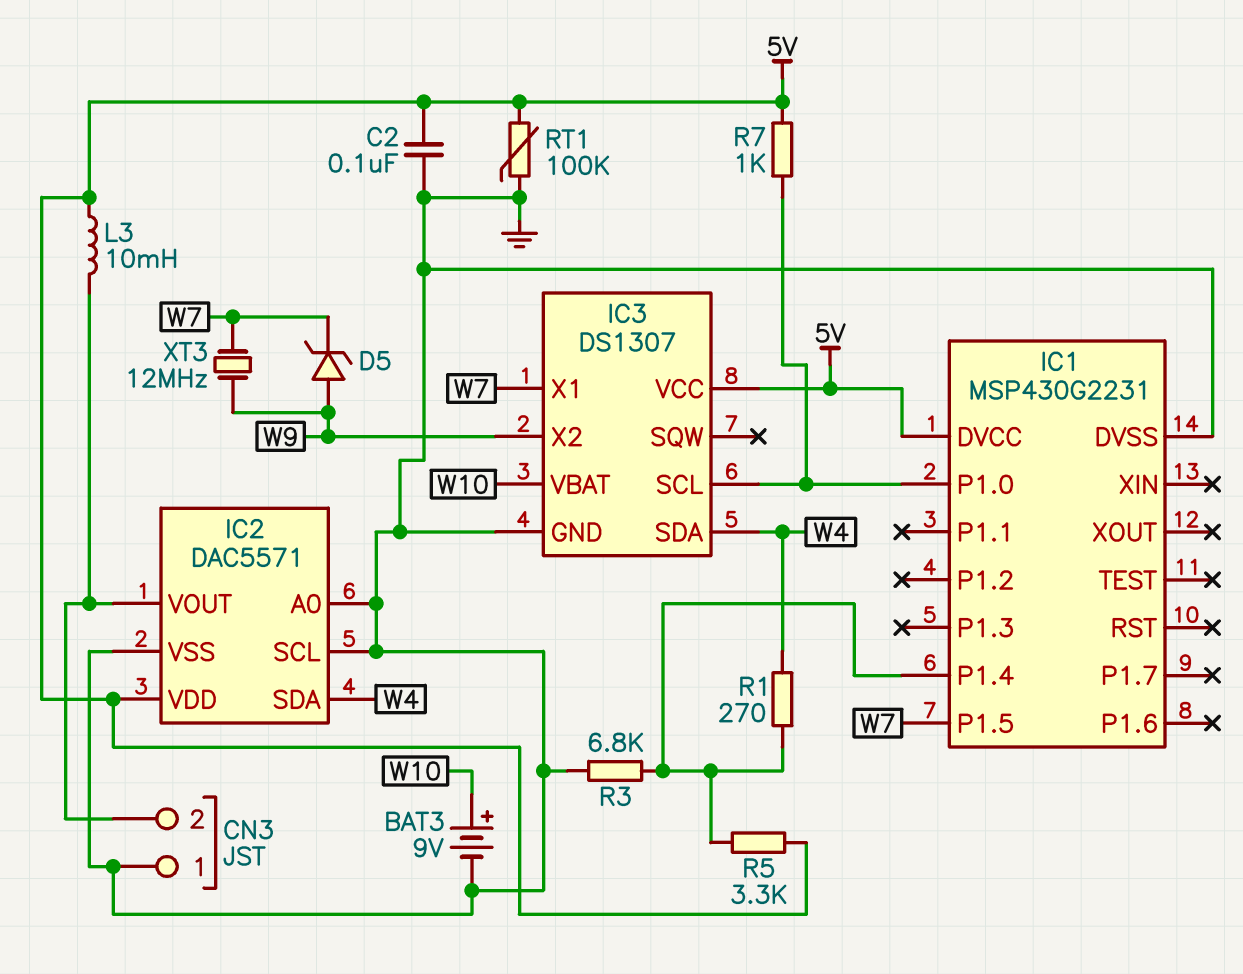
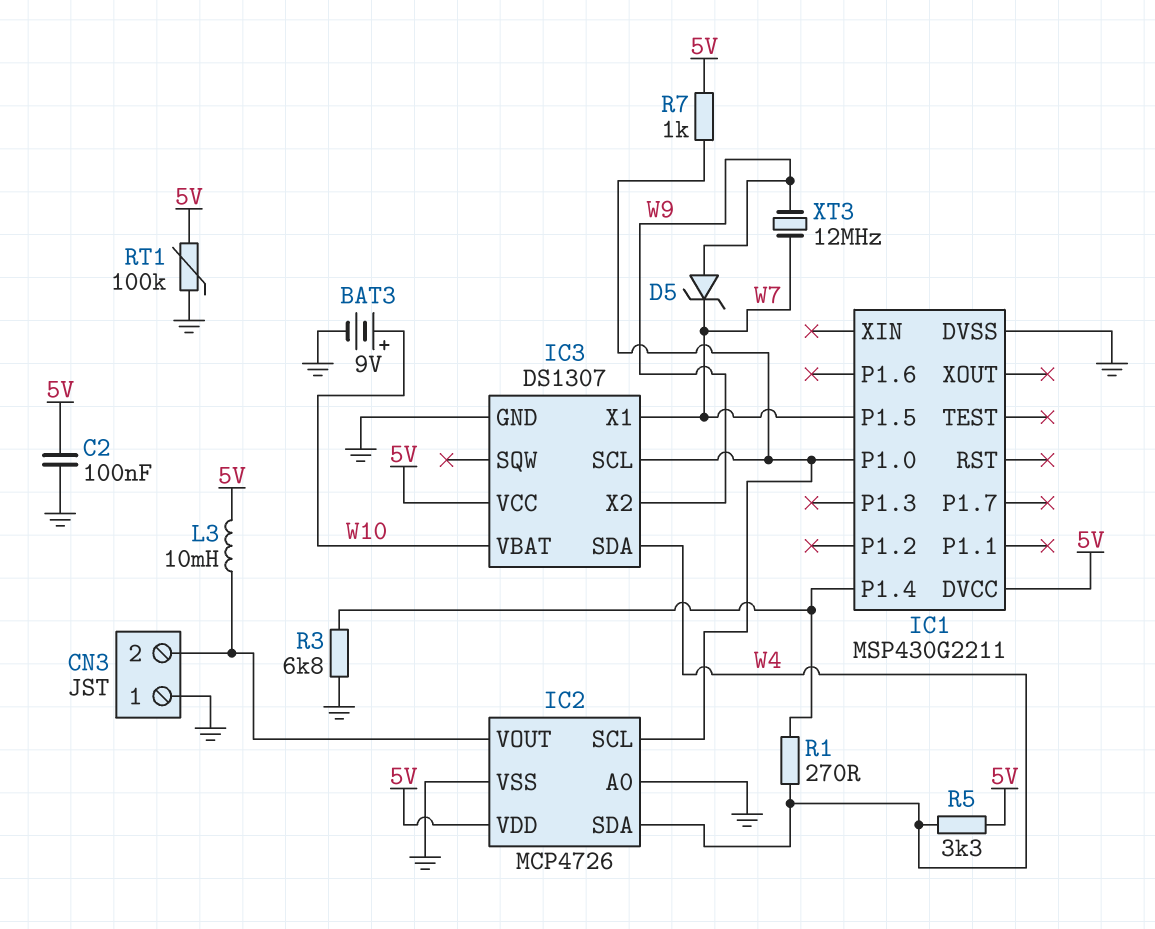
IC1: MSP430G2231 -> MSP430G2211
IC2: DAC5571 -> MCP4726
IC2 pin SCL: GND -> IC1/P1.0
R5: 3.3k (5V, IC1/P1.4) -> 3.3k (5V, W4)

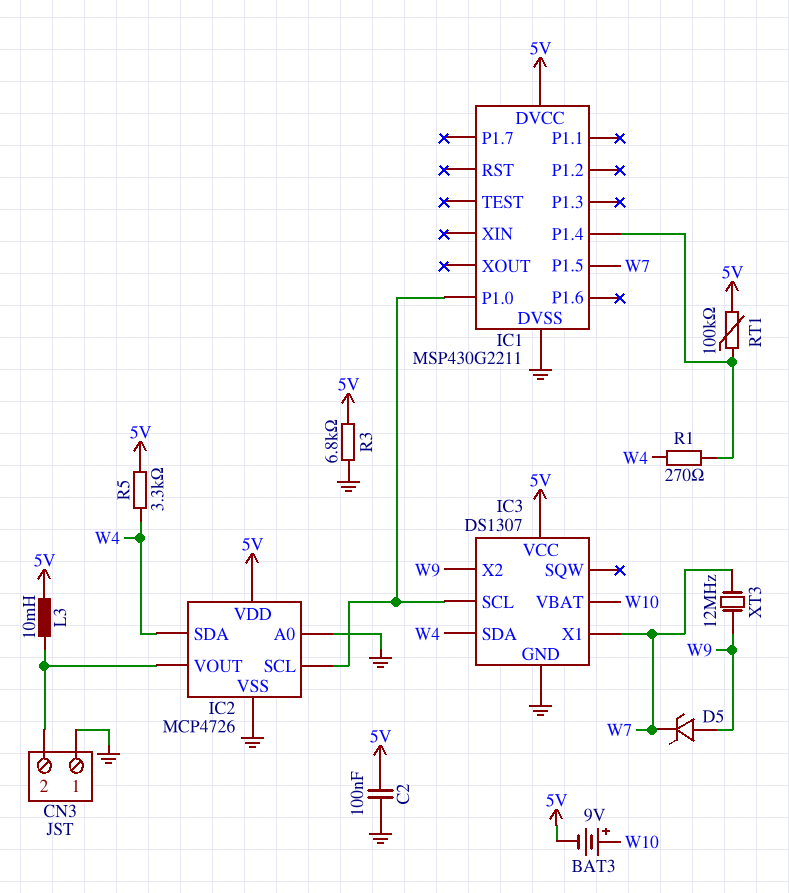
BAT3: 9V (plus W10, minus GND) -> 9V (plus W10, minus 5V)
R3: 6.8k (GND, IC1/P1.4) -> 6.8k (5V, GND)
R7: 1k (5V, IC1/P1.0) -> none
RT1: 100k (5V, GND) -> 100k (5V, IC1/P1.4)

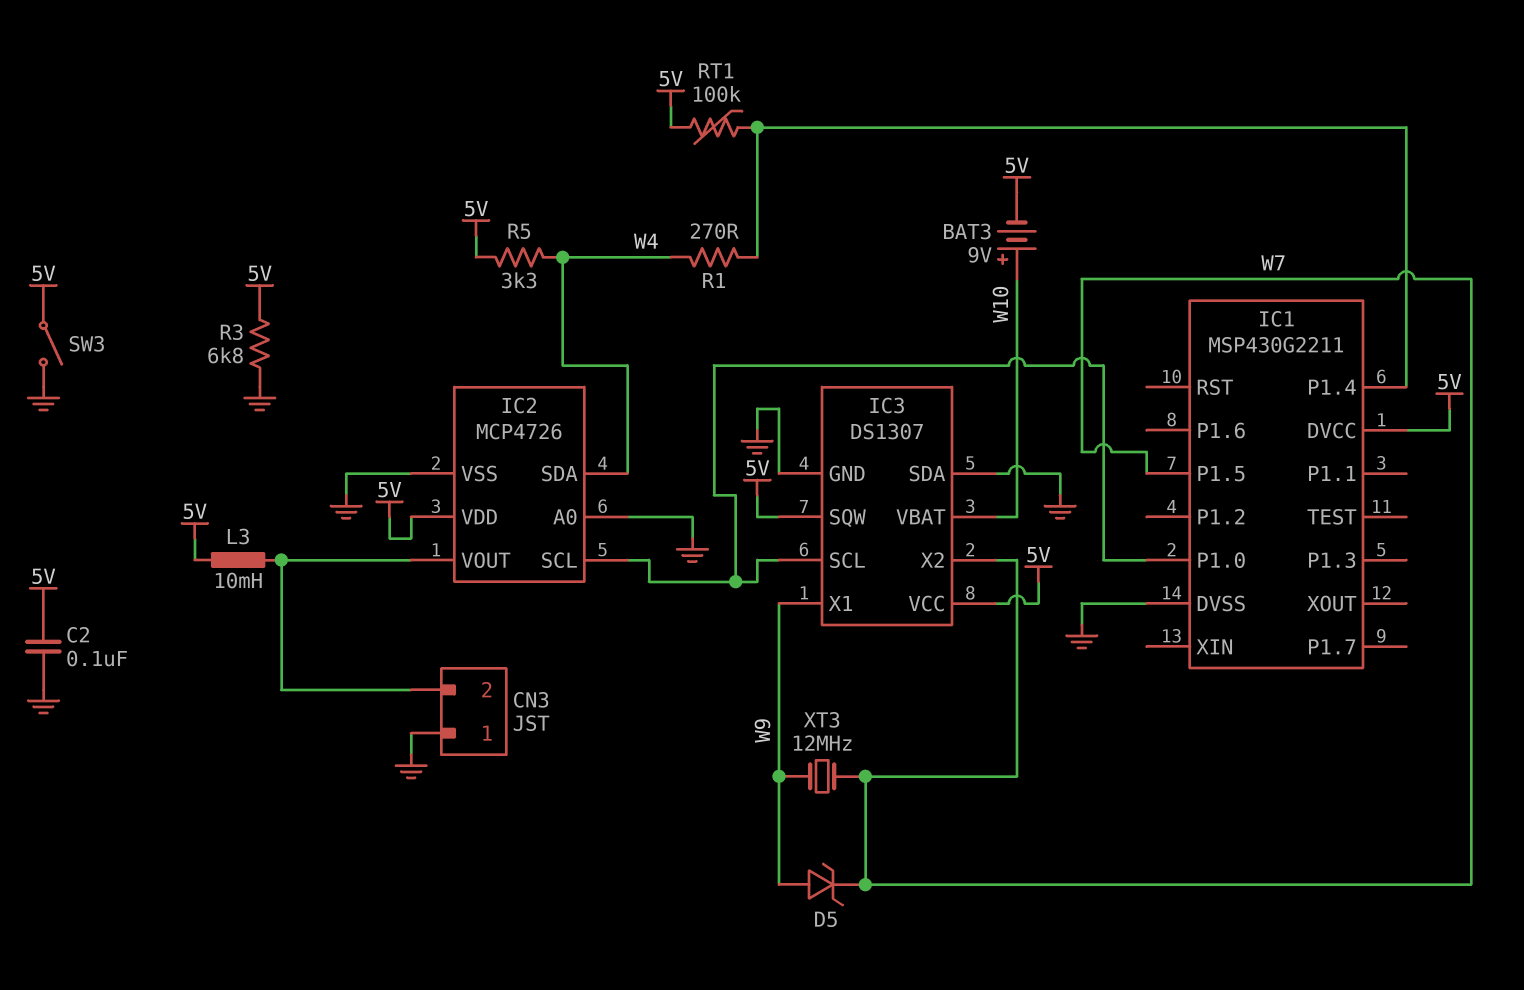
IC3 pin SDA: W4 -> GND
IC3 pin SQW: none -> 5V
IC3 pin X1: W7 -> W9
IC3 pin X2: W9 -> W7
SW3: none -> switch (5V, GND)

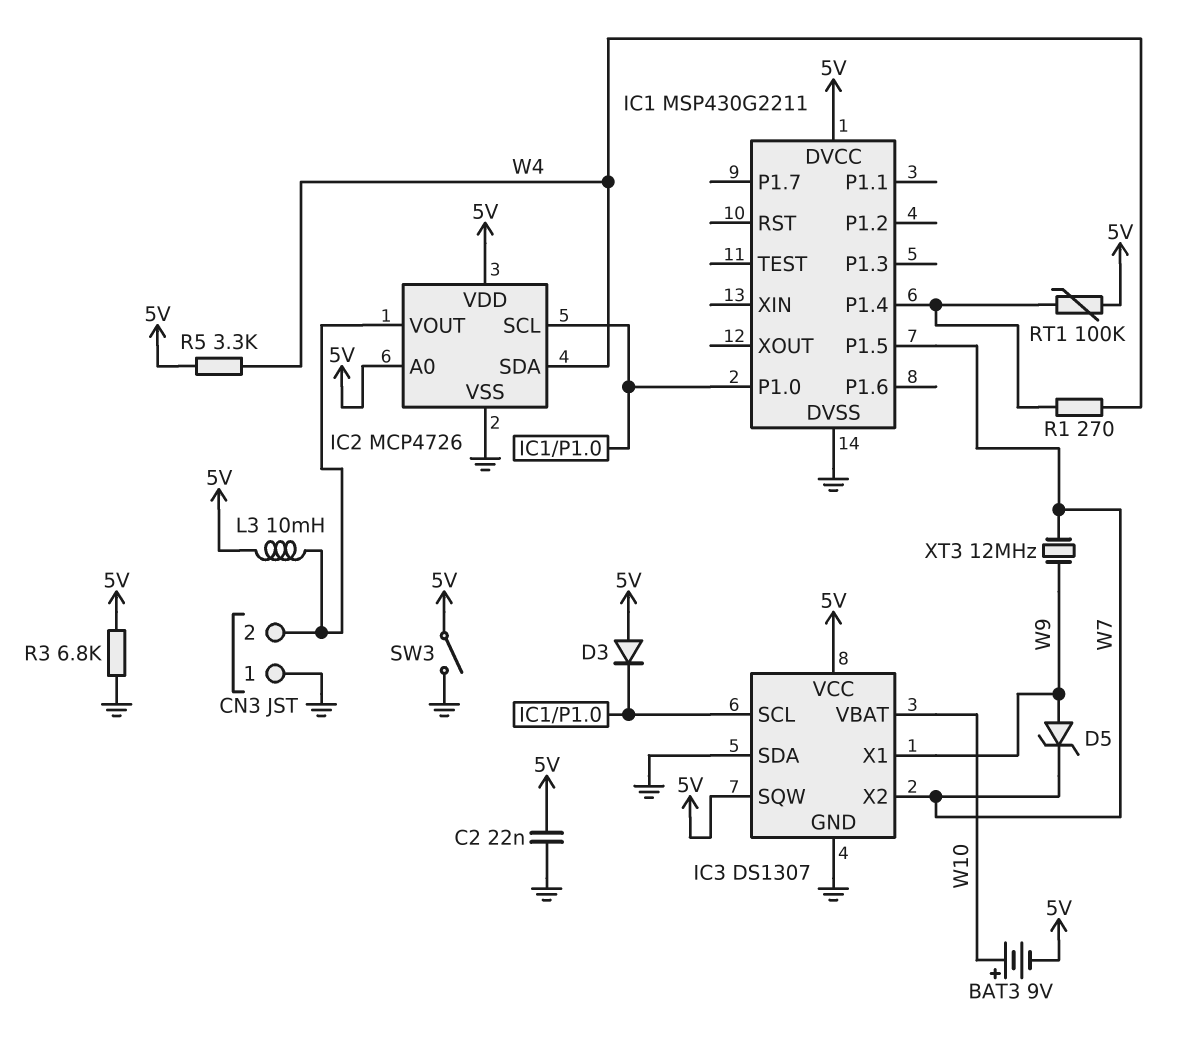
C2: 100nF (5V, GND) -> 22nF (5V, GND)
D3: none -> diode (A 5V, K IC1/P1.0)
IC2 pin A0: GND -> 5V

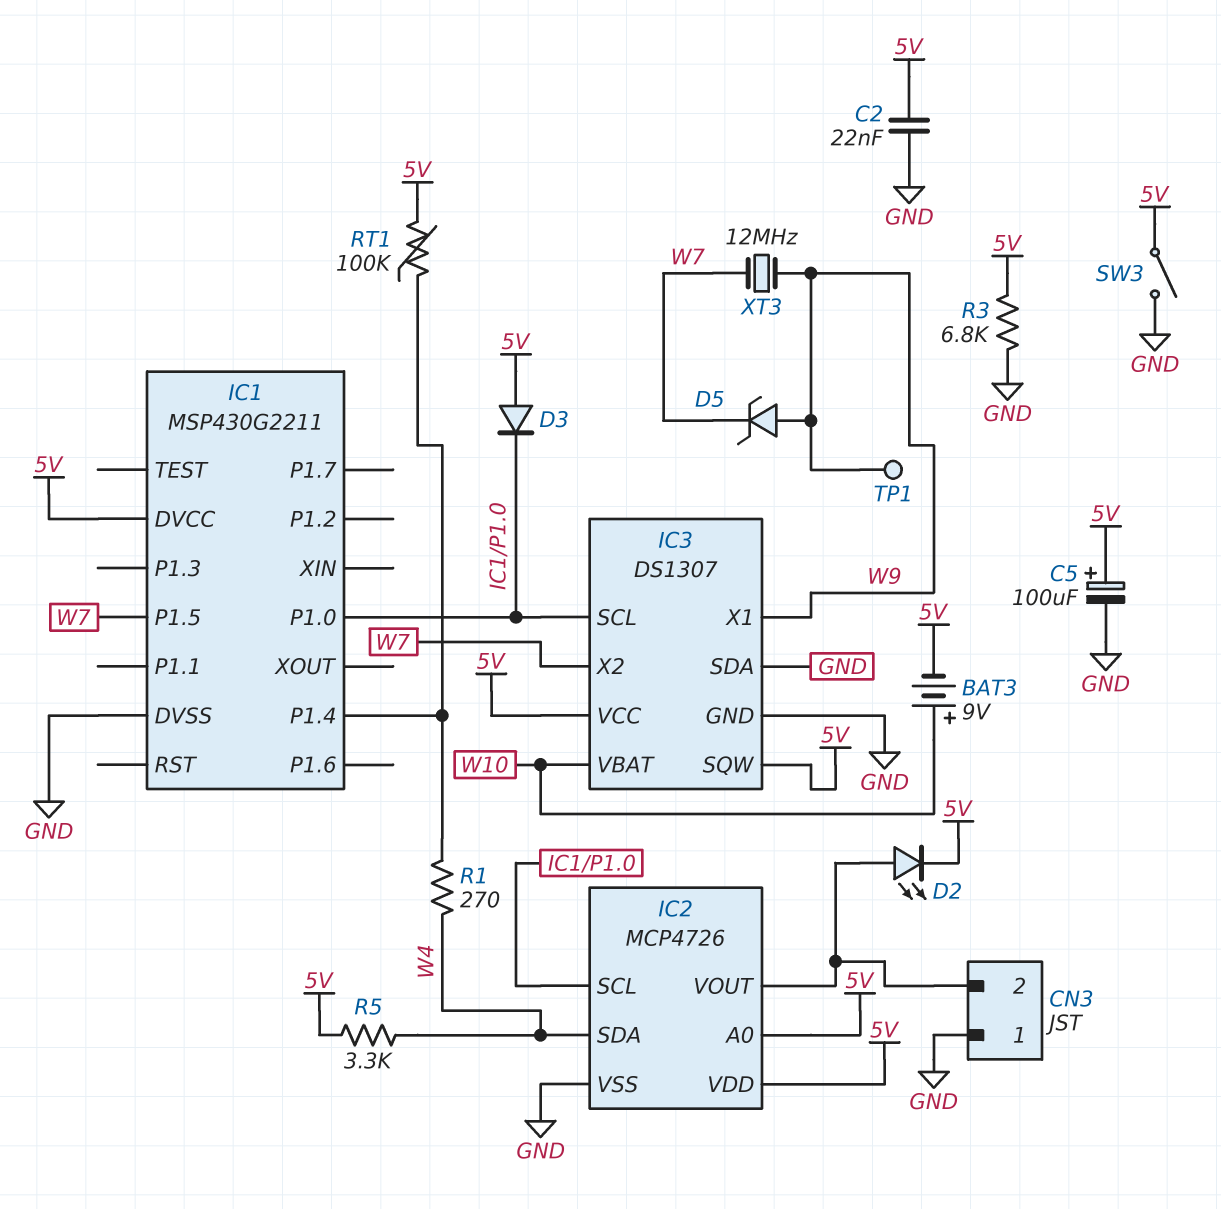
C5: none -> 100uF (plus 5V, minus GND)
D2: none -> LED (A CN3/2, K 5V)
L3: 10mH (5V, CN3/2) -> none
TP1: none -> test point (W9)

